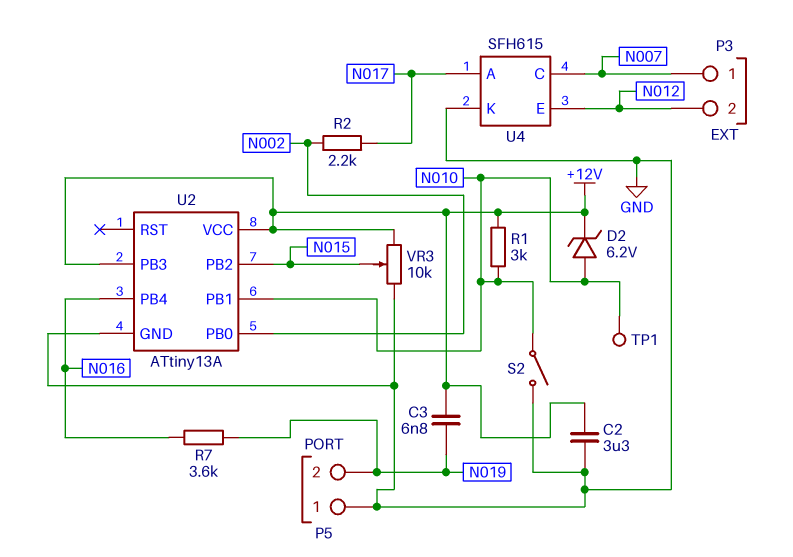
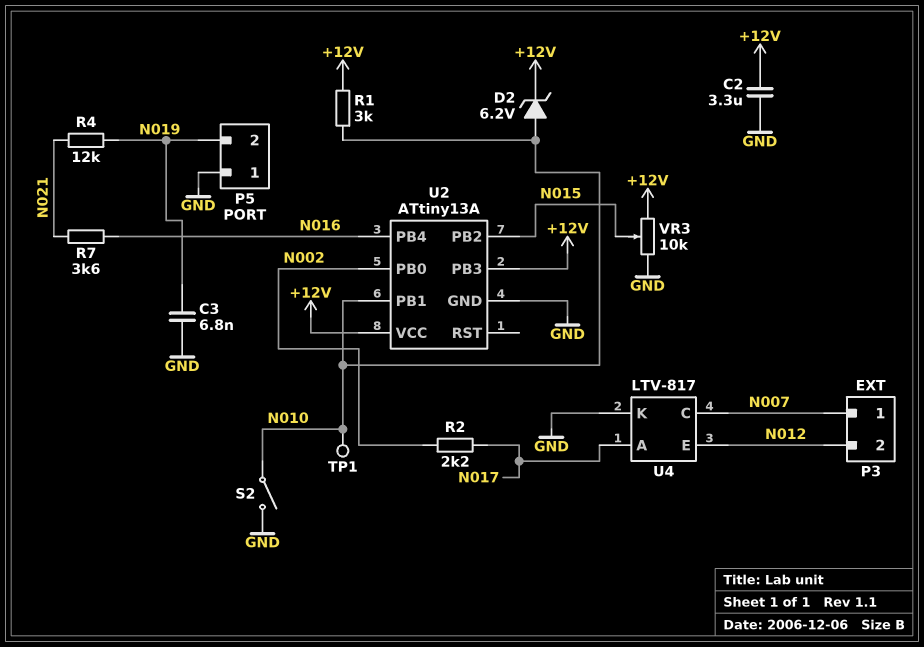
C3: 6.8nF (+12V, N019) -> 6.8nF (GND, N019)
R4: none -> 12k (N019, N021)
R7: 3.6k (N016, N019) -> 3.6k (N016, N021)
U4: SFH615 -> LTV-817

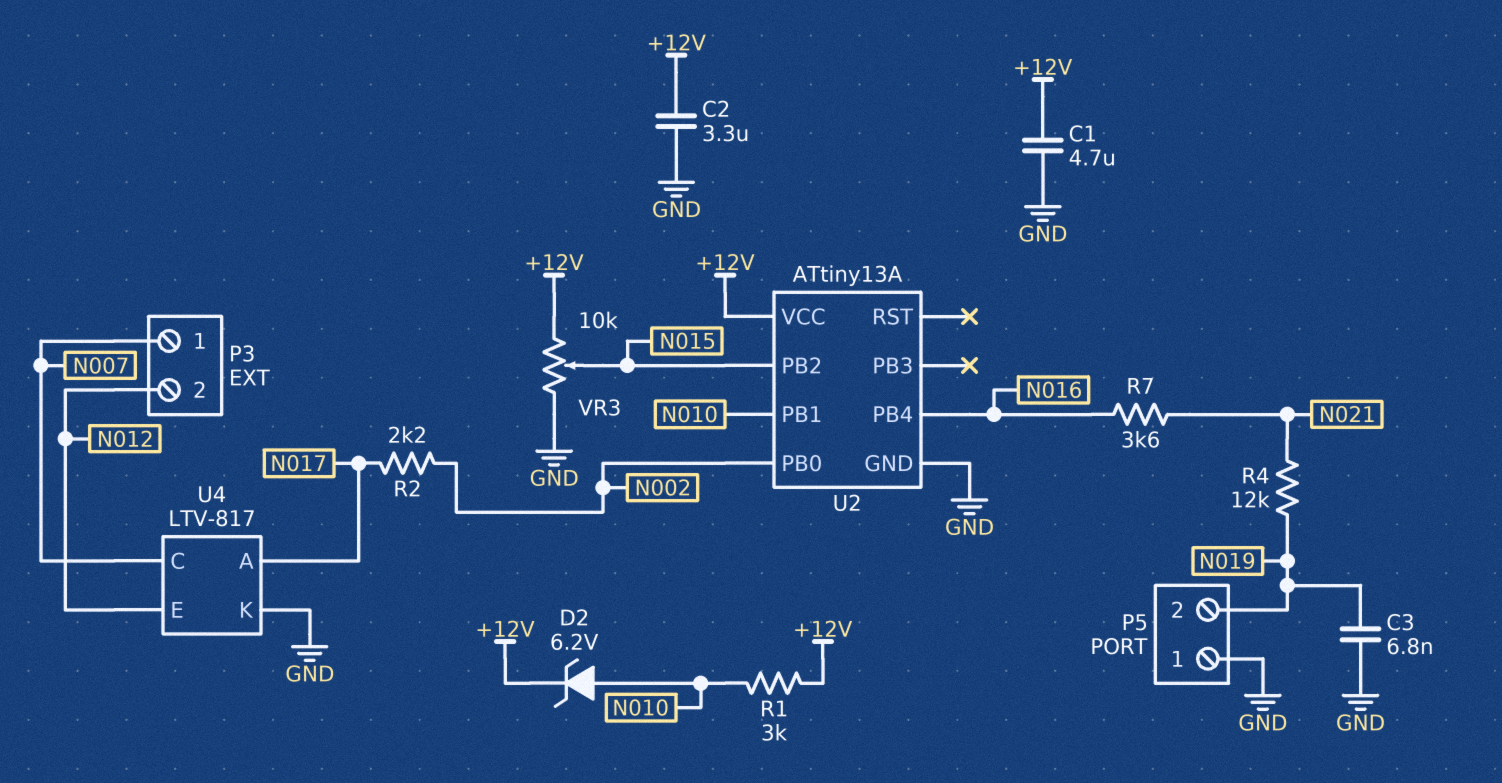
C1: none -> 4.7uF (+12V, GND)
S2: switch (GND, N010) -> none
TP1: test point (N010) -> none
U2 pin PB3: +12V -> none

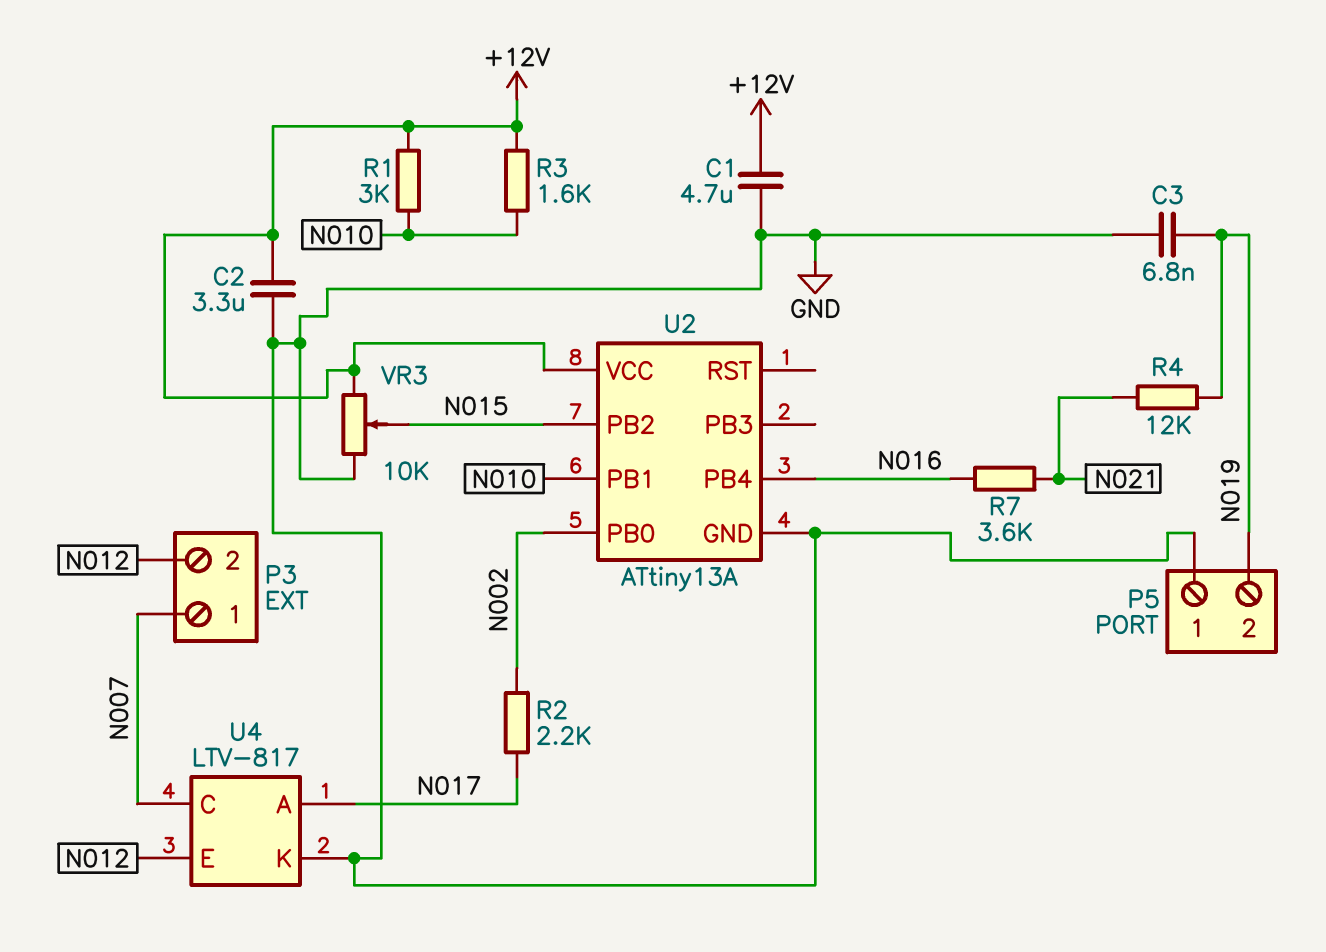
D2: zener 6.2V (A N010, K +12V) -> none
R3: none -> 1.6k (+12V, N010)

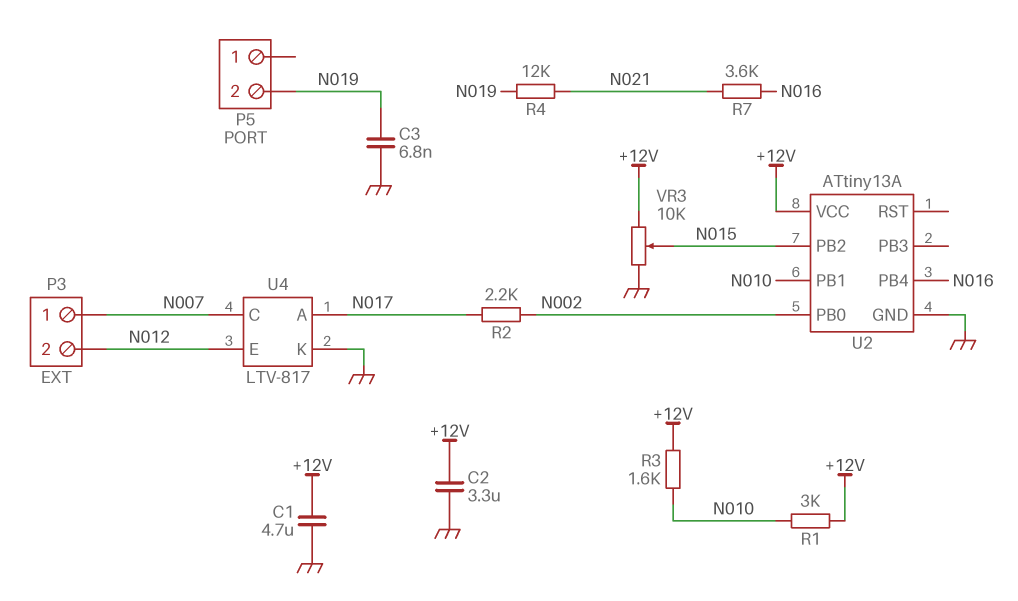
P5 pin 1: GND -> none

